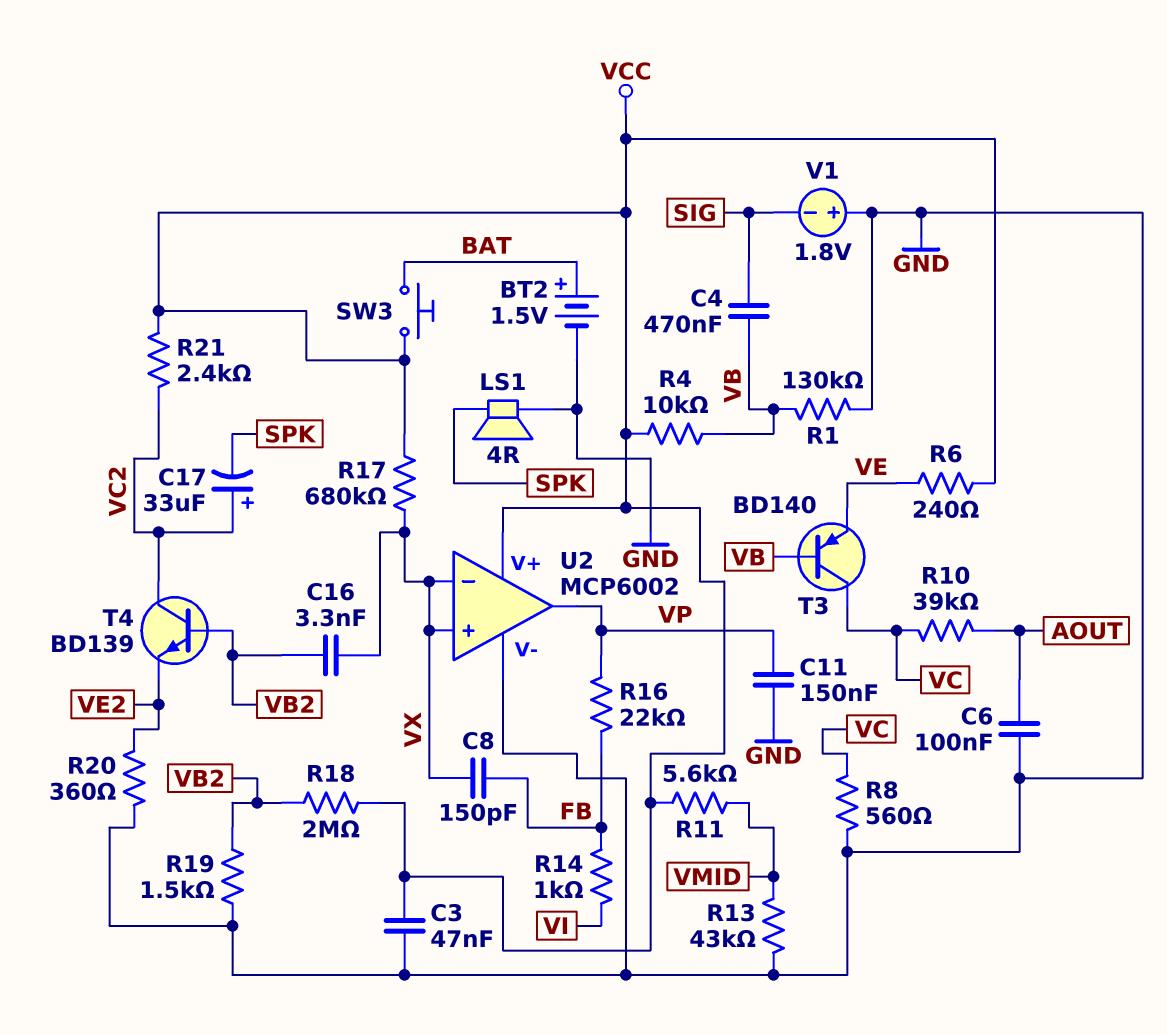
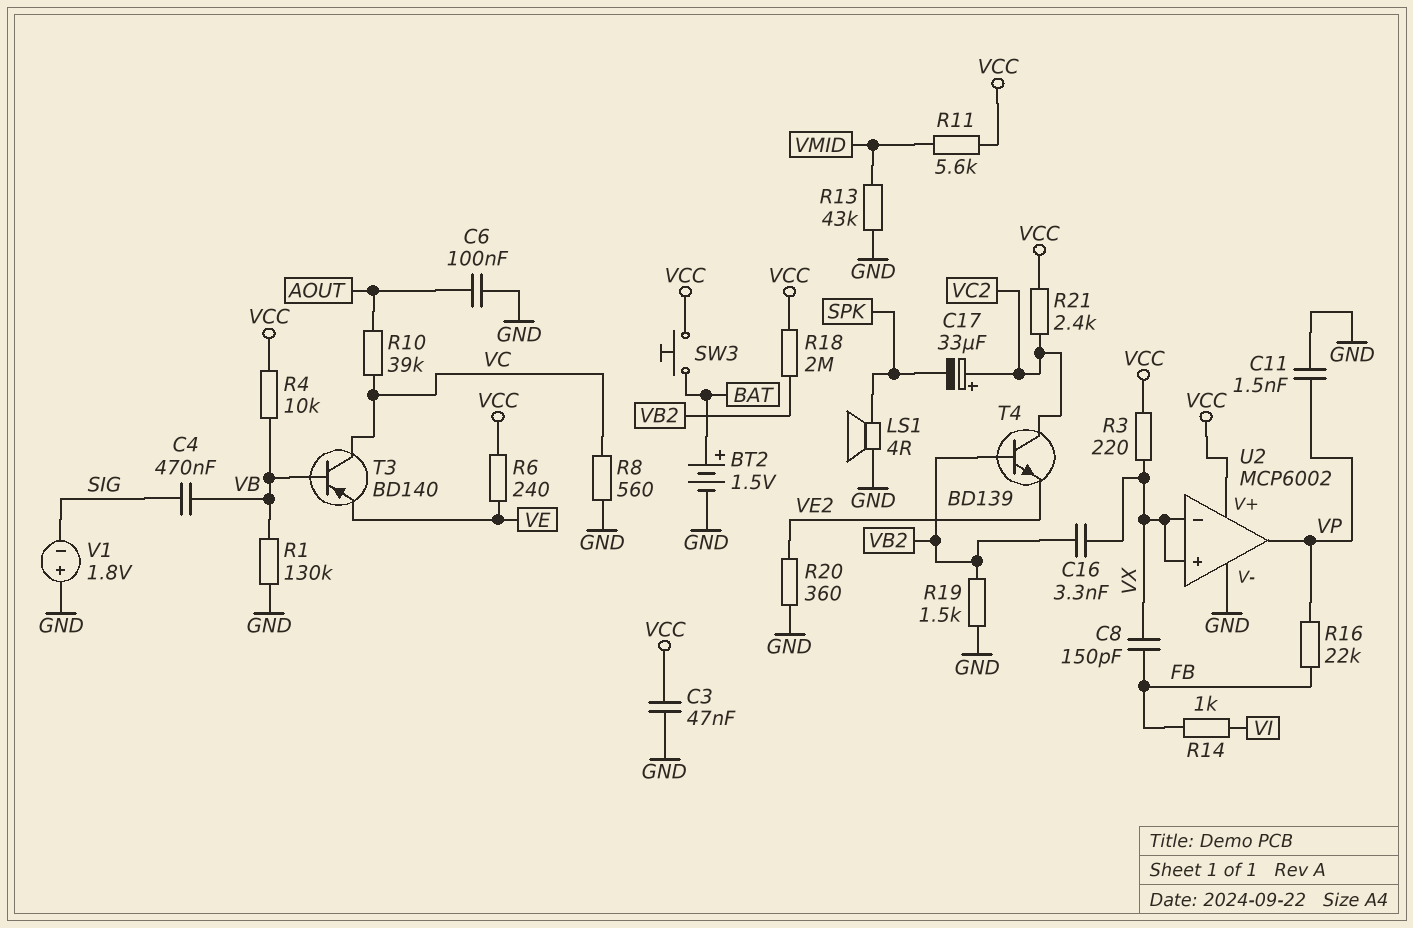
C11: 150nF (GND, VP) -> 1.5nF (GND, VP)
R3: none -> 220 (VCC, VX)
R17: 680k (VCC, VX) -> none

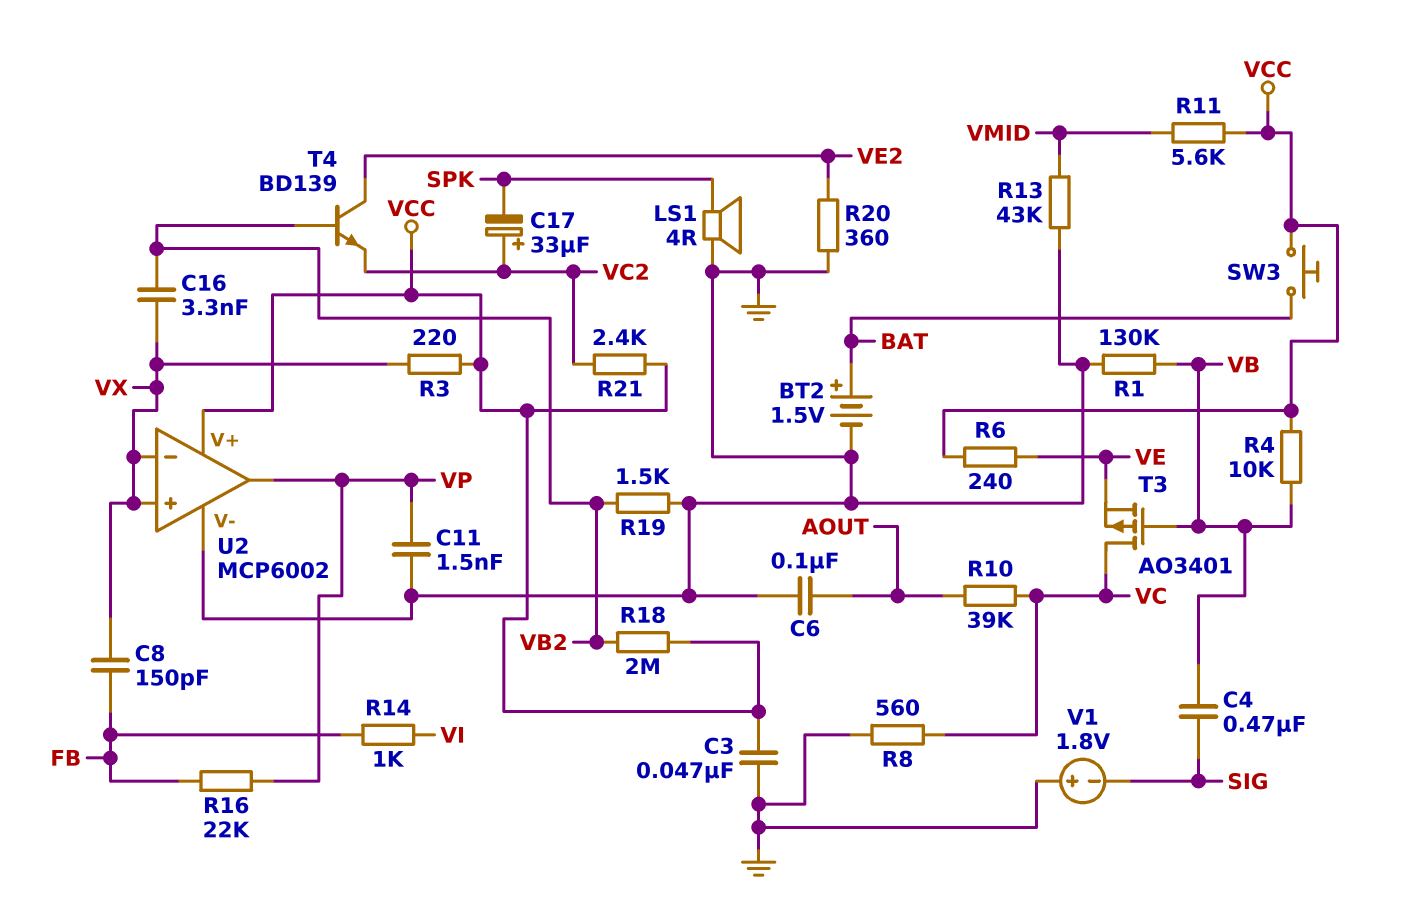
T3: PNP BD140 (B VB, C VC, E VE) -> PMOS AO3401 (G VB, D VC, S VE)
T4: NPN BD139 (B VB2, C VC2, E VE2) -> NPN BD139 (B VB2, C VE2, E VC2)

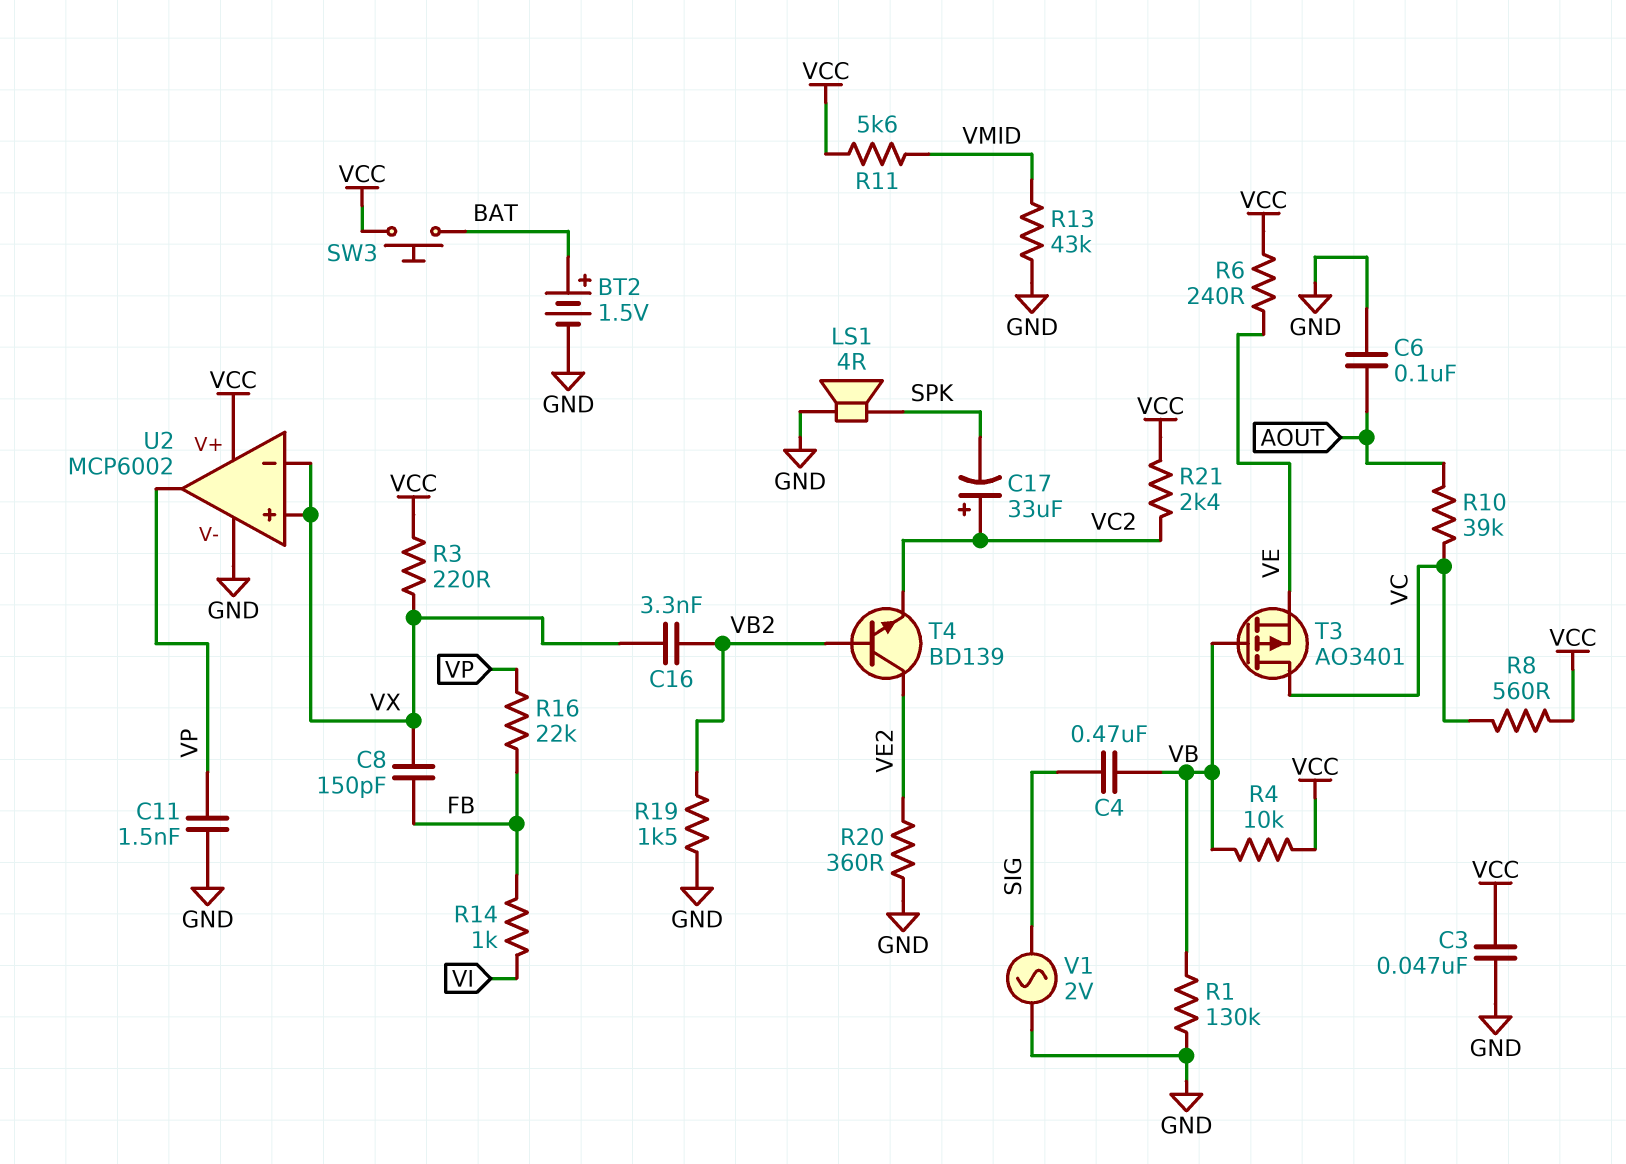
R8: 560 (GND, VC) -> 560 (VC, VCC)
R18: 2M (VB2, VCC) -> none
V1: 1.8V (plus GND, minus SIG) -> AC 2V (GND, SIG)

